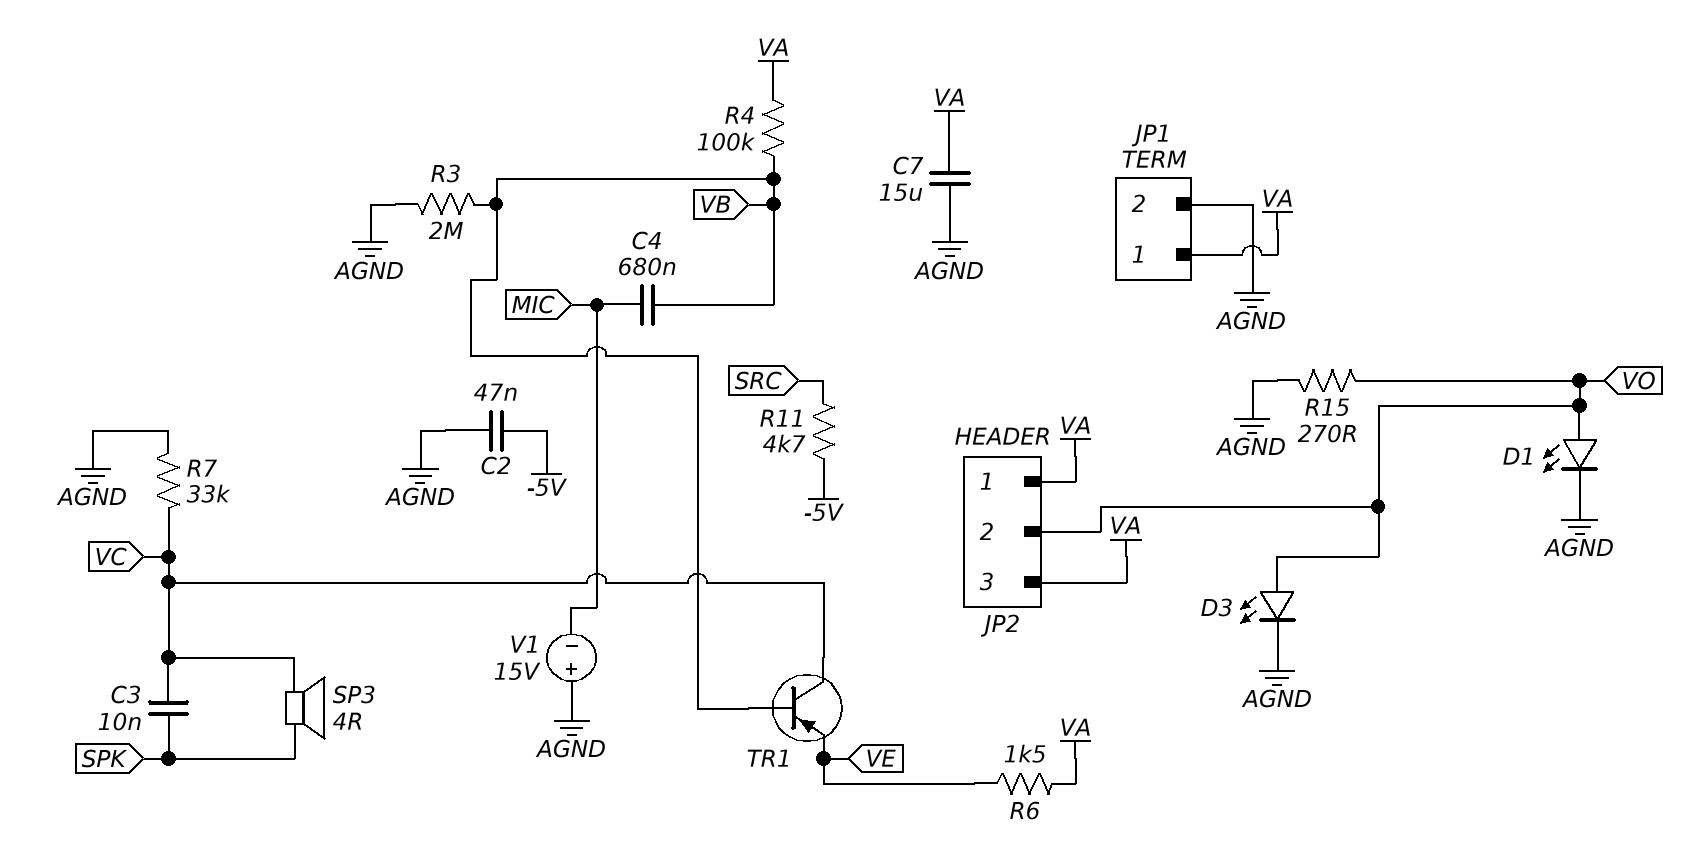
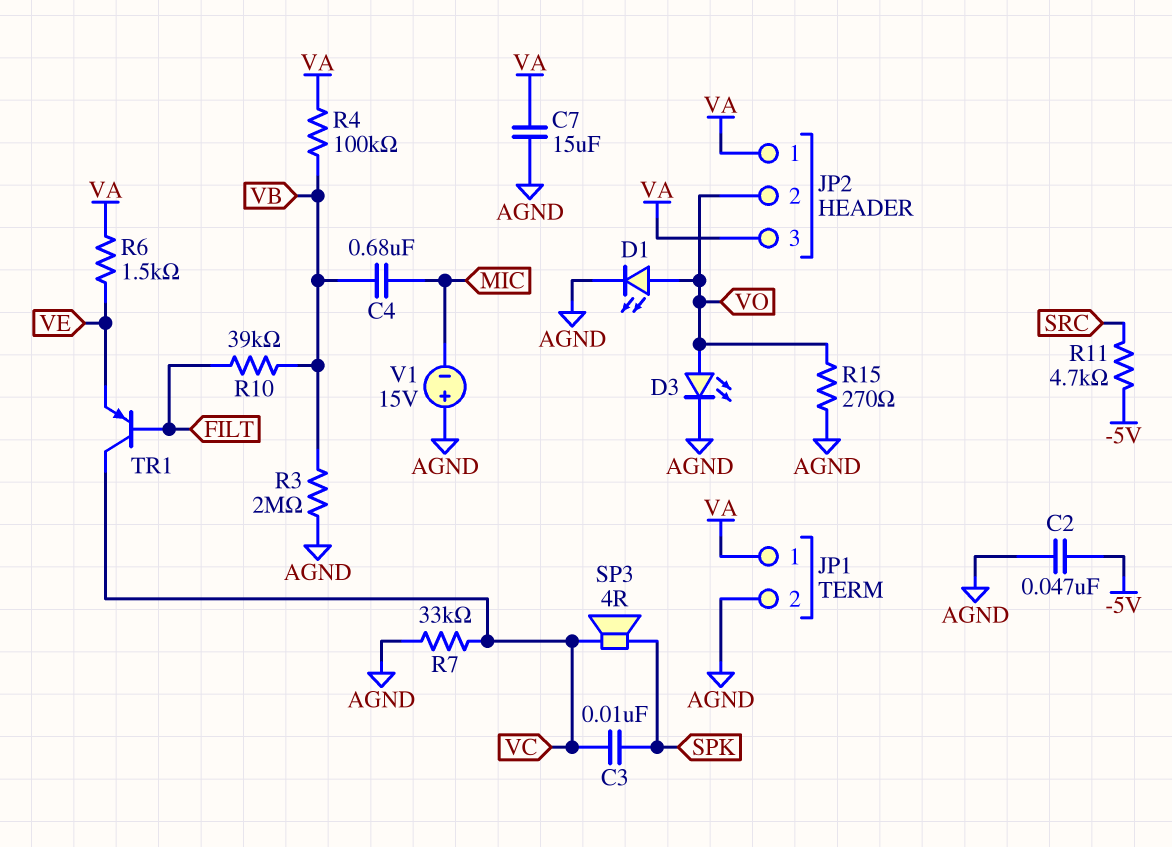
R10: none -> 39k (FILT, VB)
TR1: PNP (B VB, C VC, E VE) -> PNP (B FILT, C VC, E VE)

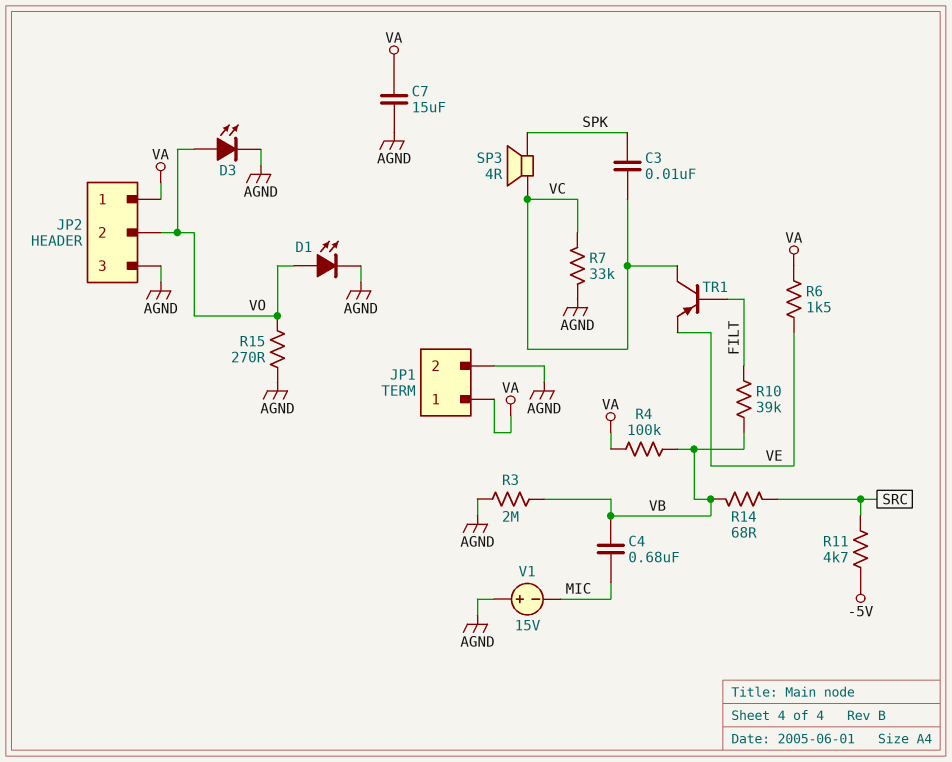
C2: 47nF (-5V, AGND) -> none
JP2 pin 3: VA -> AGND
R14: none -> 68 (SRC, VB)

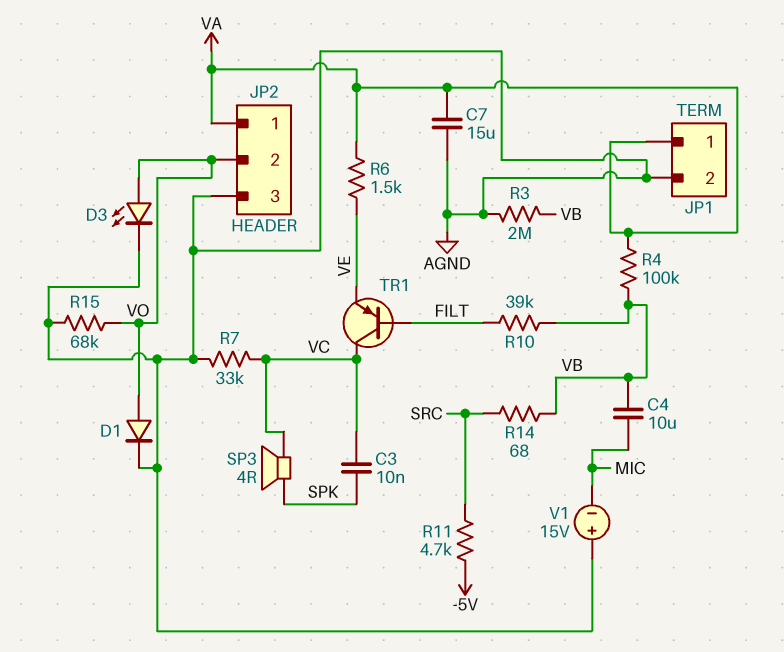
C4: 680nF (MIC, VB) -> 10uF (MIC, VB)
D1: LED (A VO, K AGND) -> diode (A VO, K AGND)
R15: 270 (AGND, VO) -> 68k (AGND, VO)

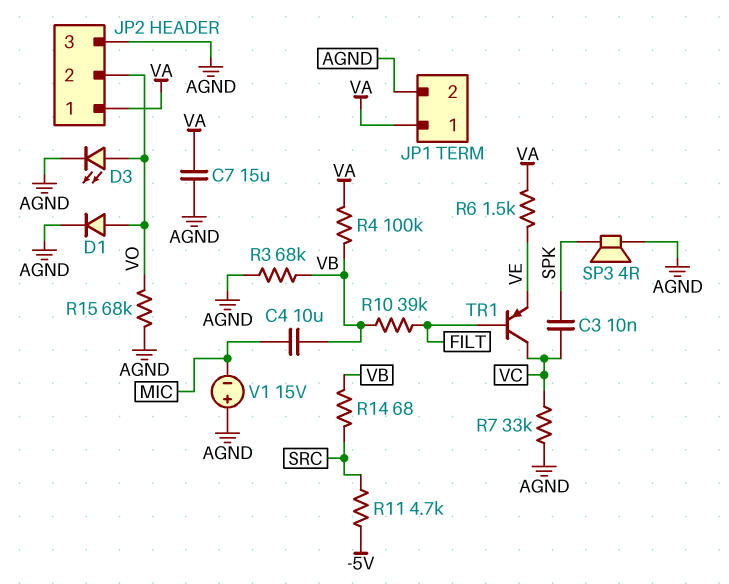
R3: 2M (AGND, VB) -> 68k (AGND, VB)
SP3: speaker 4R (SPK, VC) -> speaker 4R (AGND, SPK)

